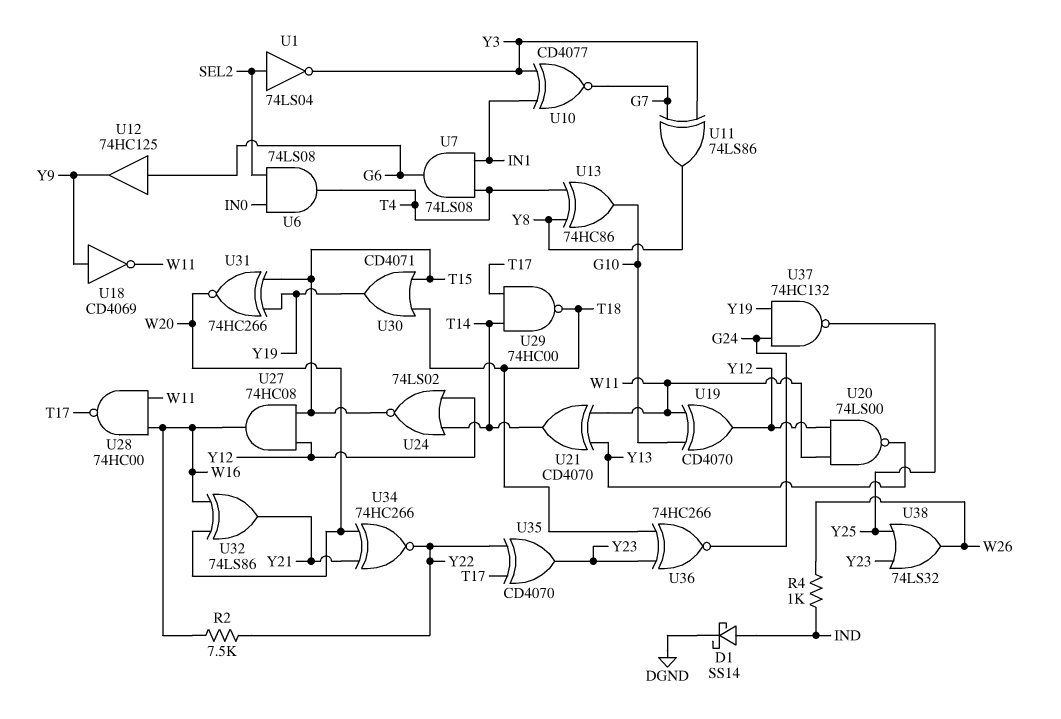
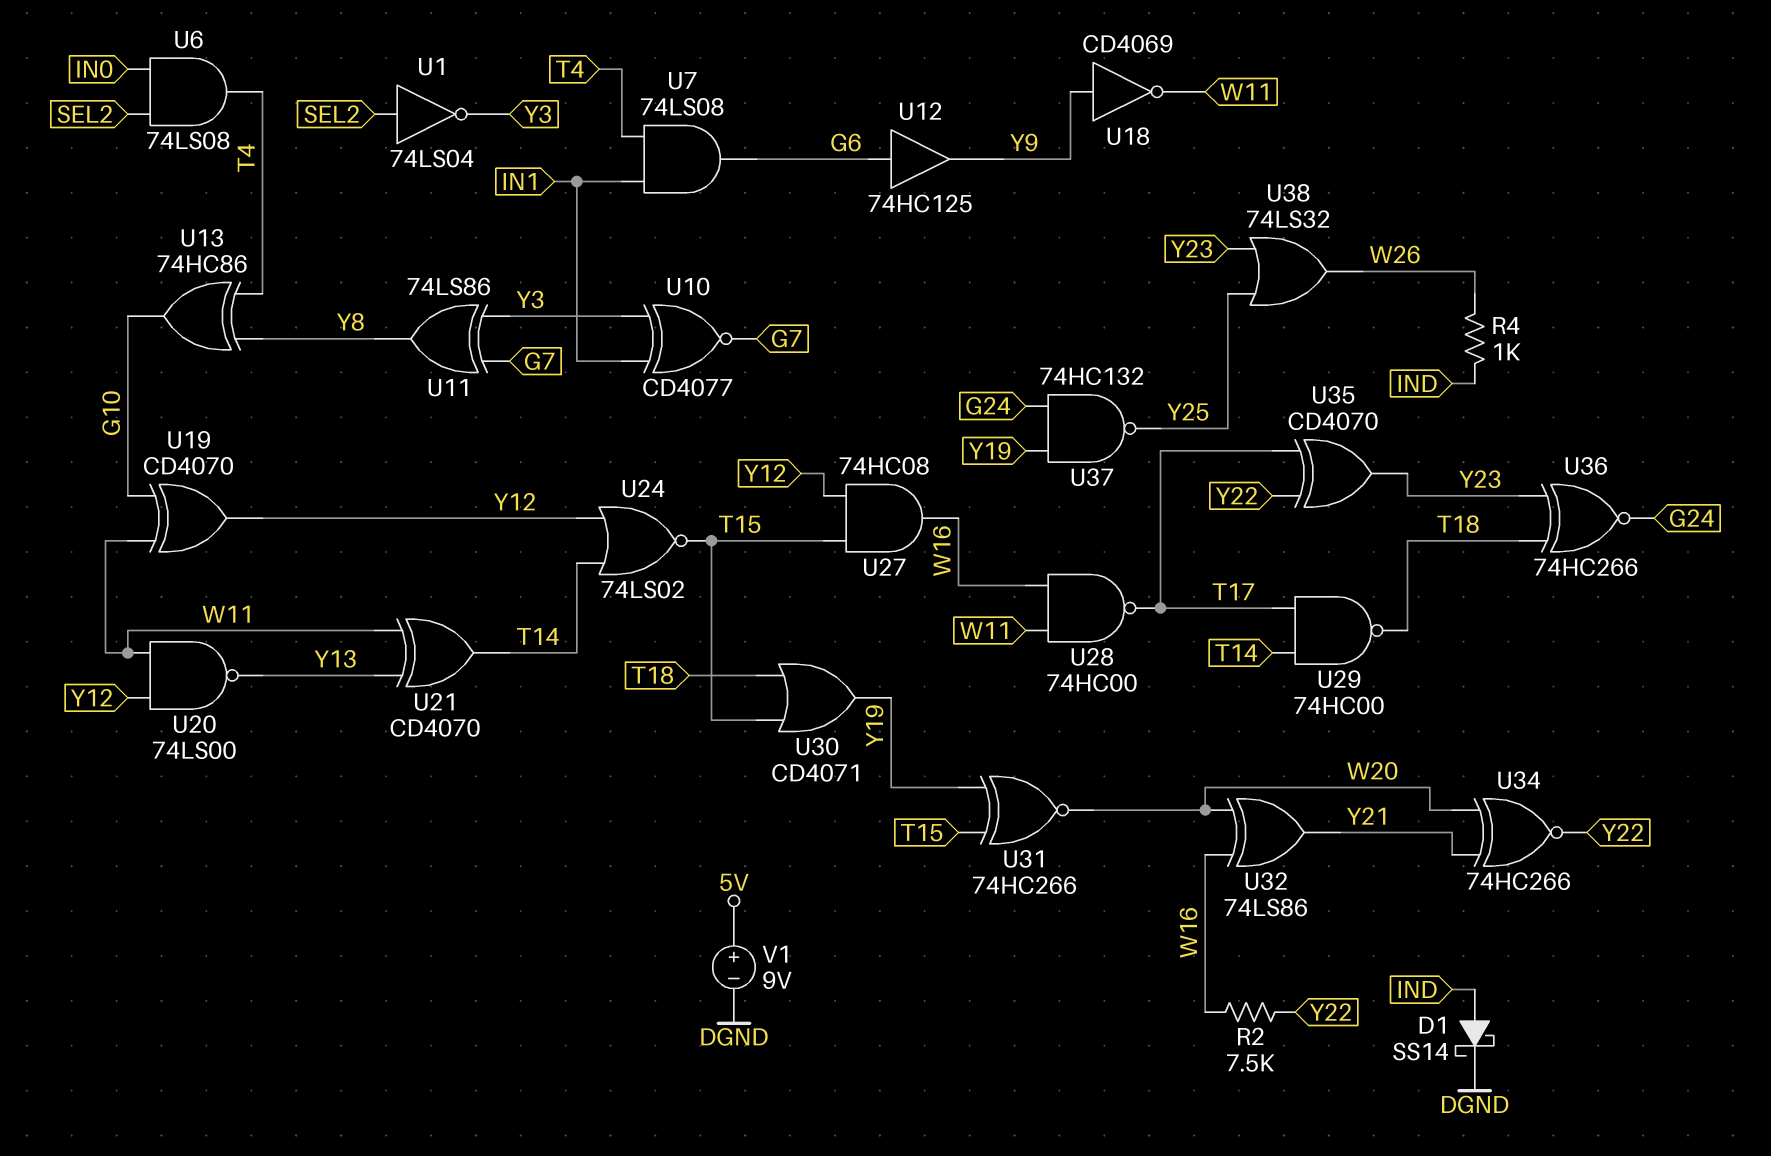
V1: none -> 9V (plus 5V, minus DGND)

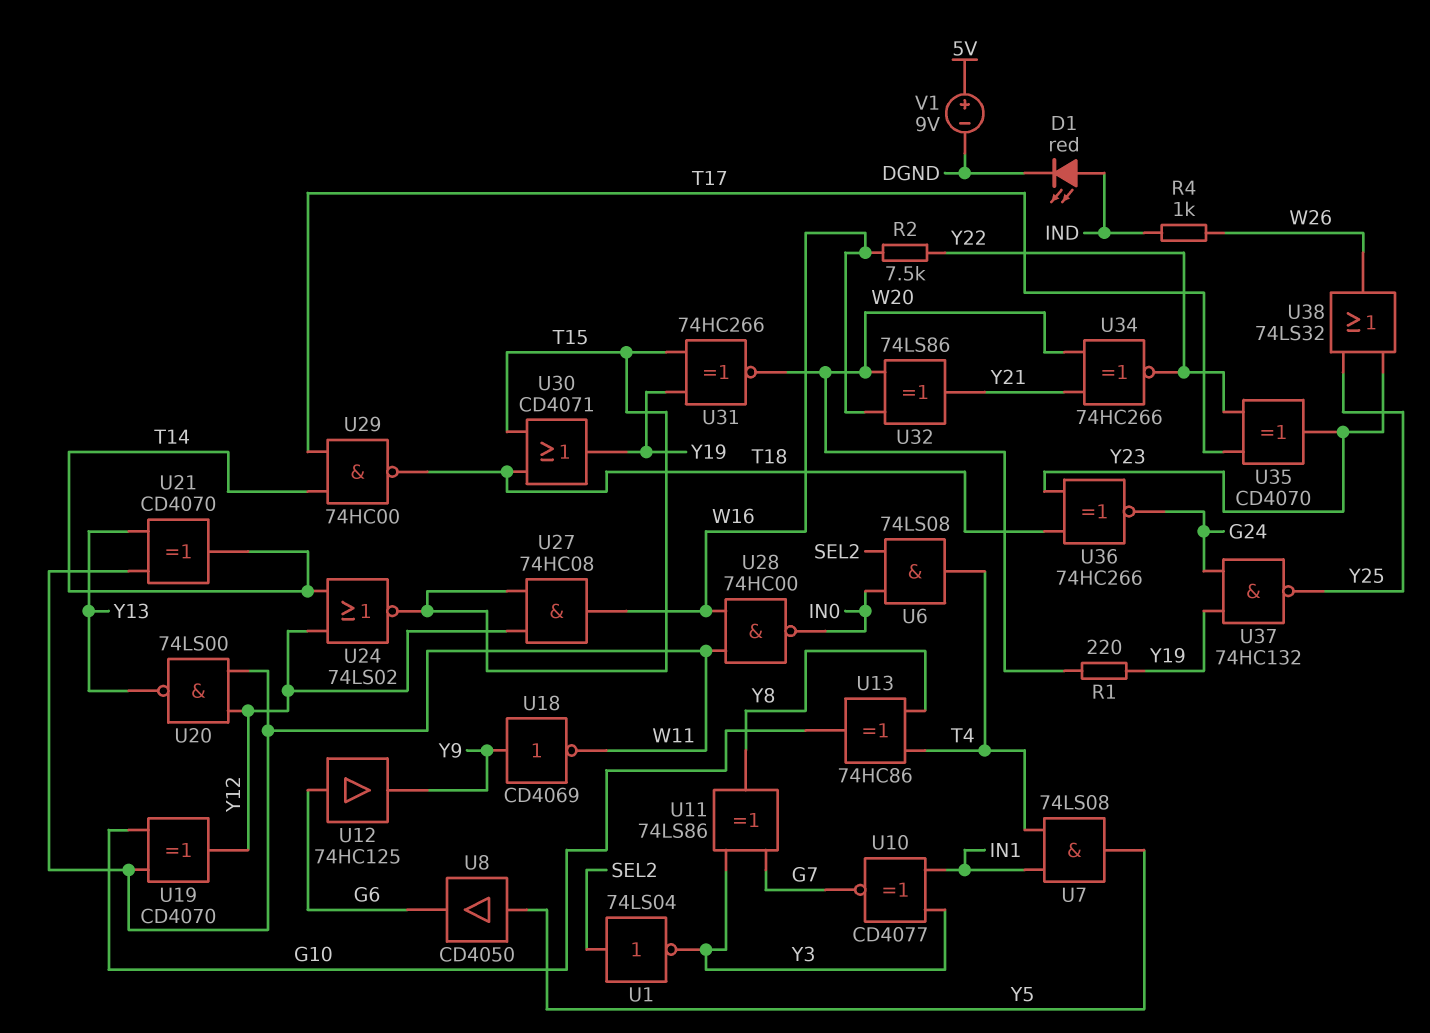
D1: schottky SS14 (A IND, K DGND) -> LED red (A IND, K DGND)
R1: none -> 220 (W20, Y19)
U7: AND 74LS08 (in IN1, in T4, out G6) -> AND 74LS08 (in IN1, in T4, out Y5)
U8: none -> buffer CD4050 (in Y5, out G6)
U28: NAND 74HC00 (in W11, in W16, out T17) -> NAND 74HC00 (in W11, in W16, out IN0)

